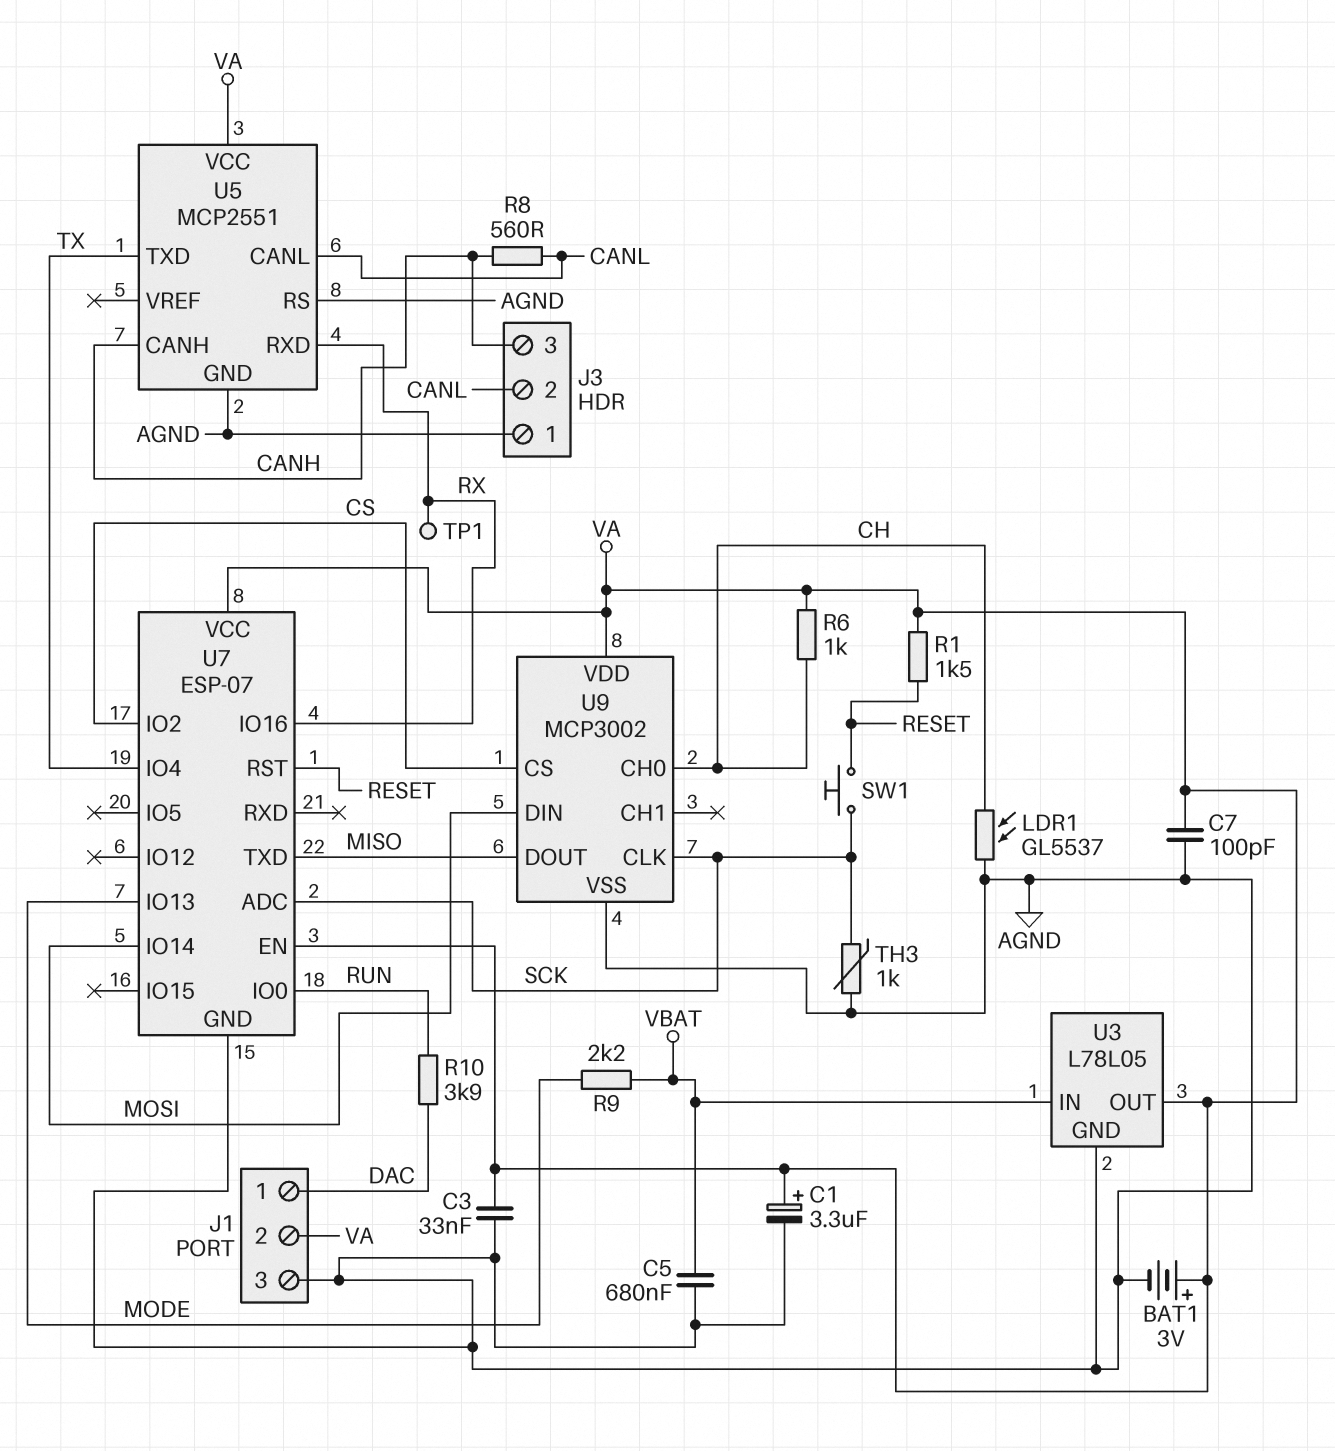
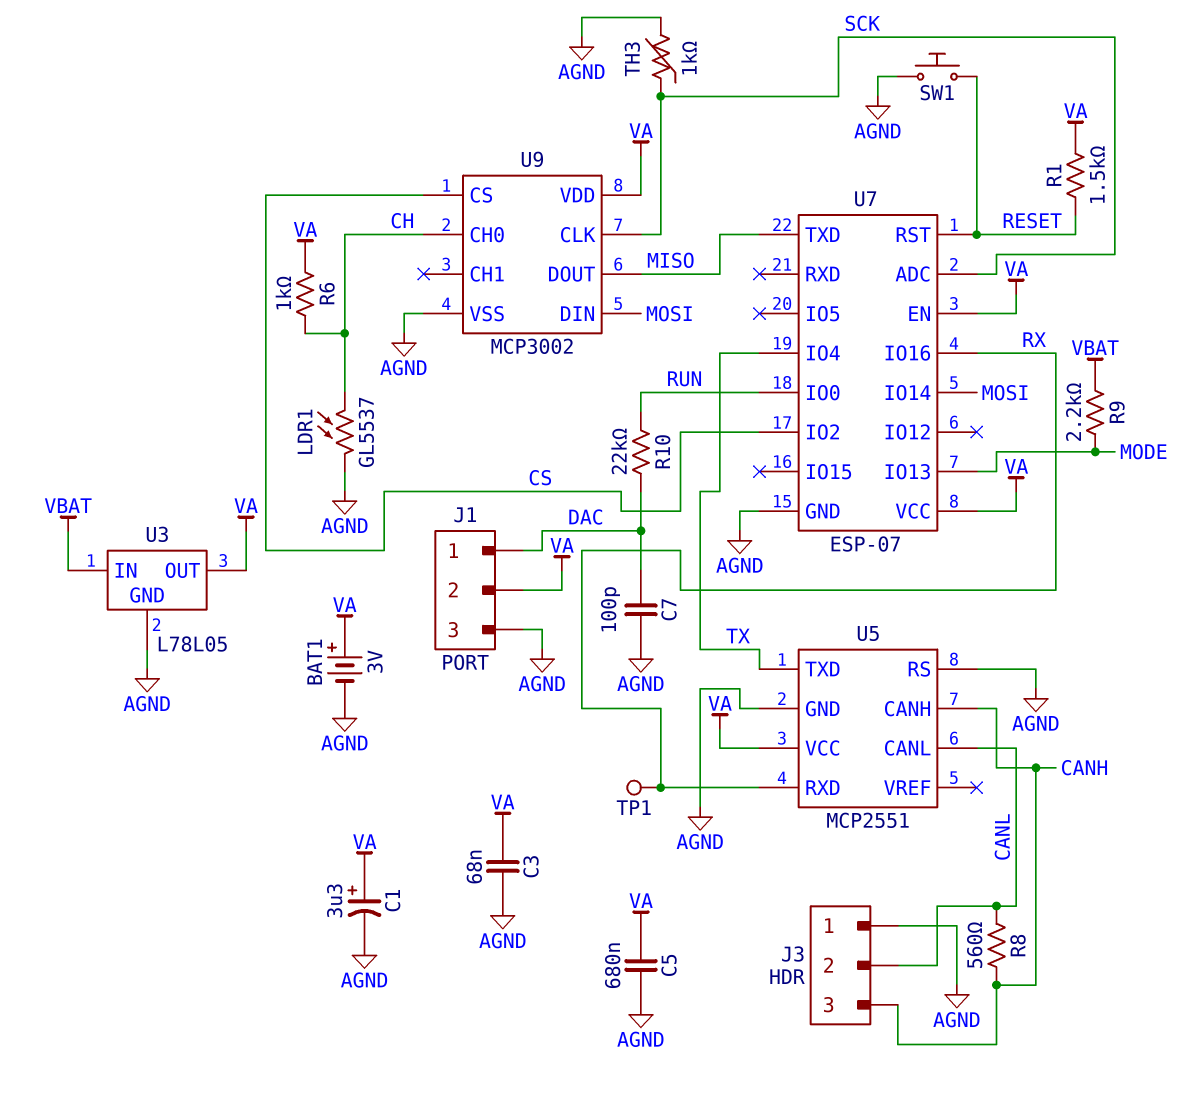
C3: 33nF (AGND, VA) -> 68nF (AGND, VA)
C5: 680nF (AGND, VBAT) -> 680nF (AGND, VA)
C7: 100pF (AGND, VA) -> 100pF (AGND, DAC)
R10: 3.9k (DAC, RUN) -> 22k (DAC, RUN)
SW1: button (RESET, SCK) -> button (AGND, RESET)

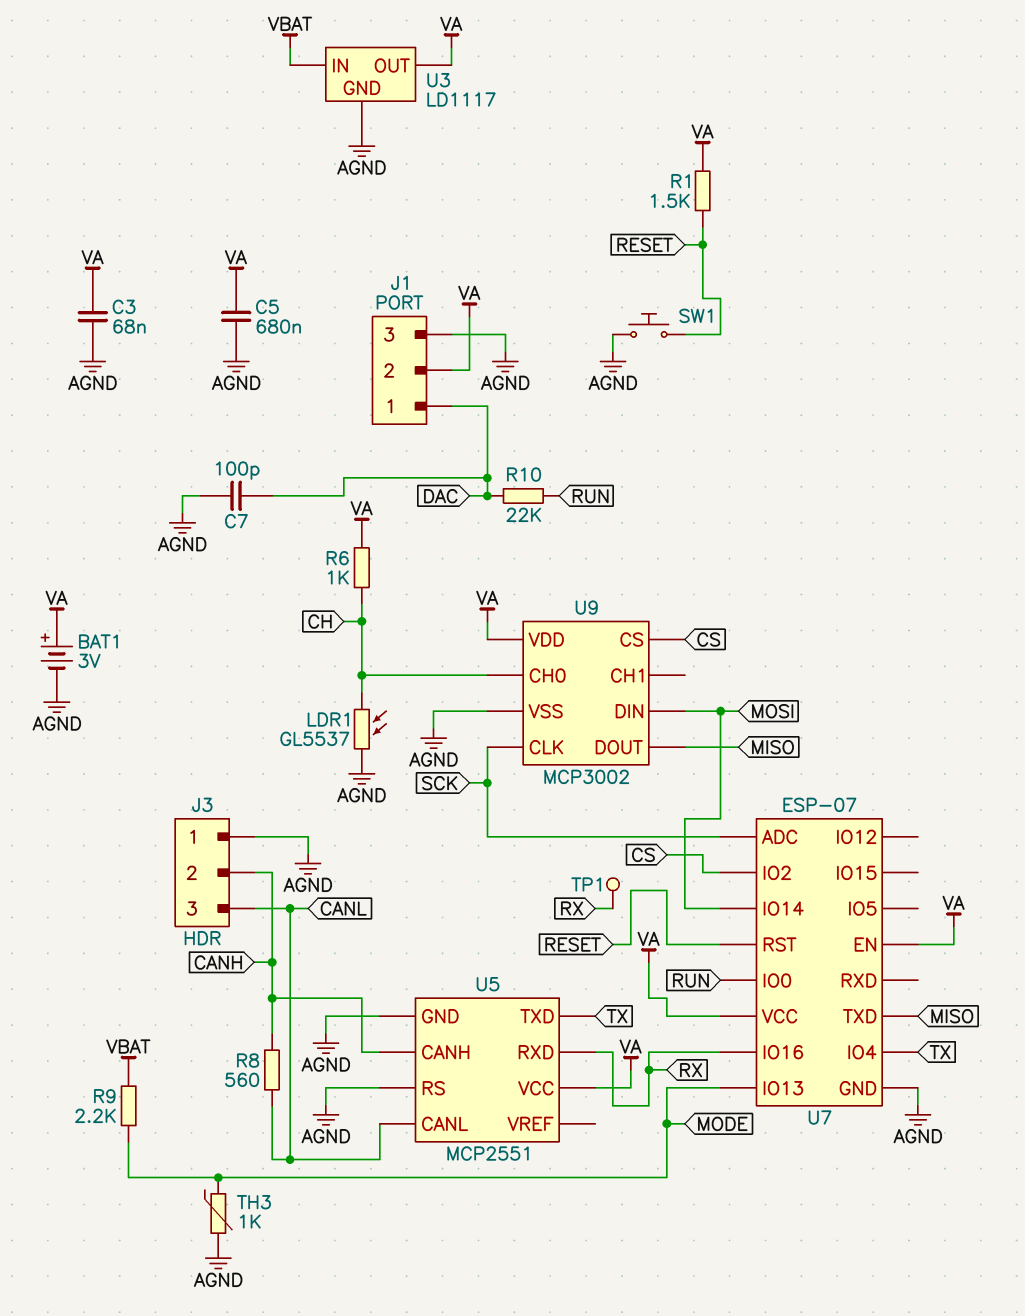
C1: 3.3uF (plus VA, minus AGND) -> none
J3 pin 2: CANL -> CANH
J3 pin 3: CANH -> CANL
TH3: 1k (AGND, SCK) -> 1k (AGND, MODE)
U3: L78L05 -> LD1117

